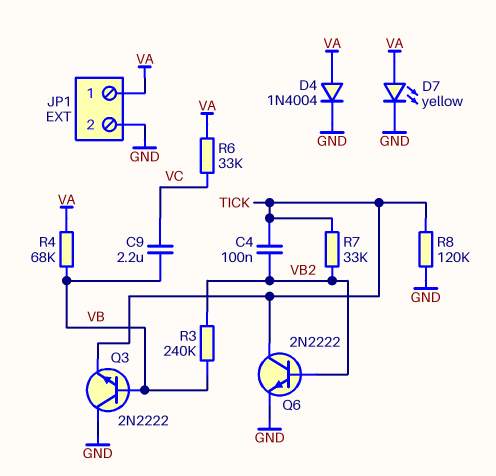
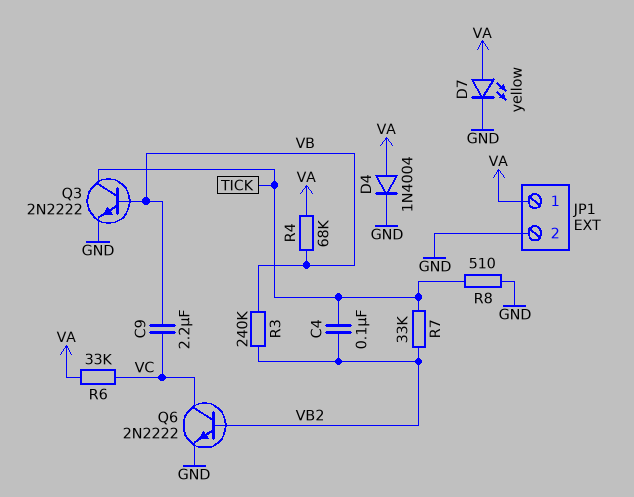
Q3: NPN 2N2222 (B VB, C GND, E TICK) -> NPN 2N2222 (B VB, C TICK, E GND)
Q6: NPN 2N2222 (B VB2, C TICK, E GND) -> NPN 2N2222 (B VB2, C VC, E GND)
R8: 120k (GND, TICK) -> 510 (GND, TICK)

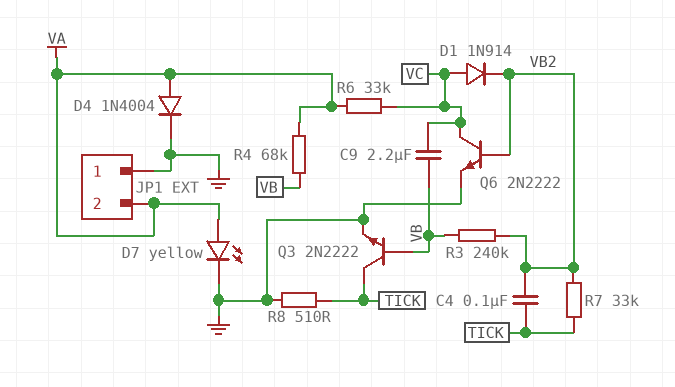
D1: none -> diode 1N914 (A VC, K VB2)
JP1 pin 1: VA -> GND
JP1 pin 2: GND -> VA

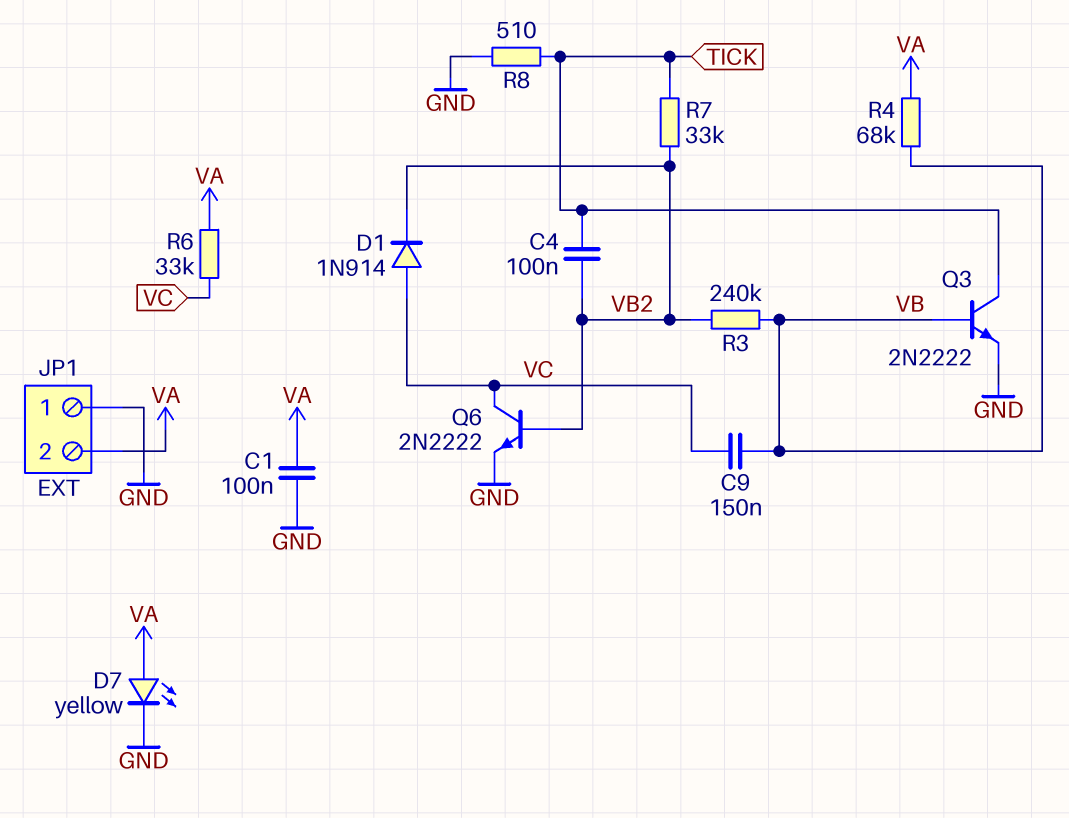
C1: none -> 100nF (GND, VA)
C9: 2.2uF (VB, VC) -> 150nF (VB, VC)
D4: diode 1N4004 (A VA, K GND) -> none

